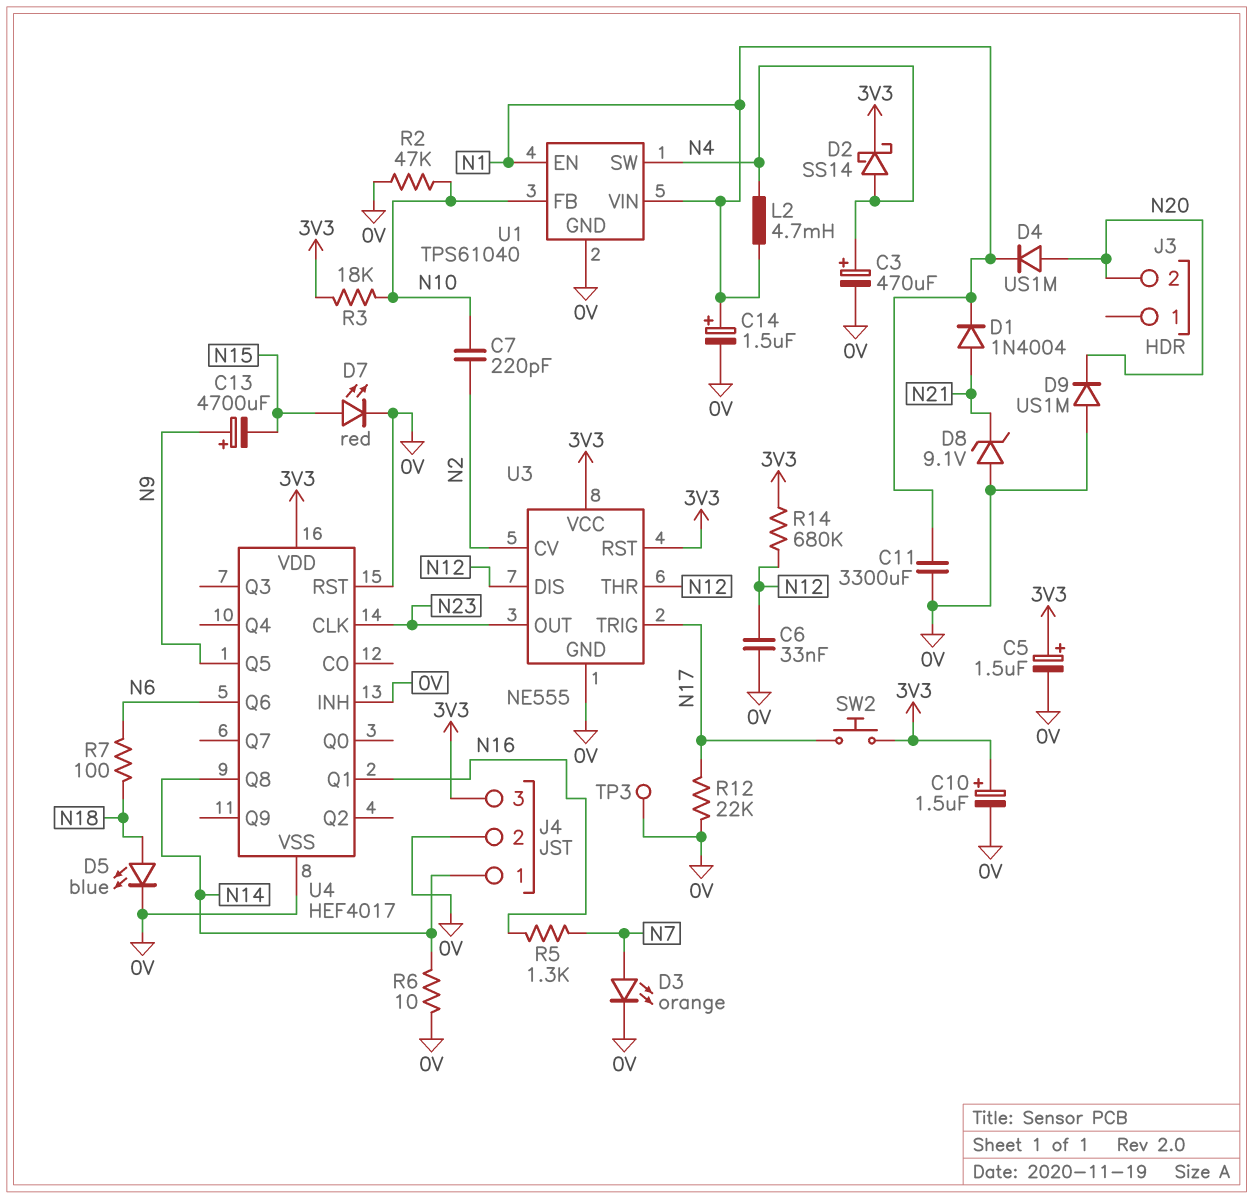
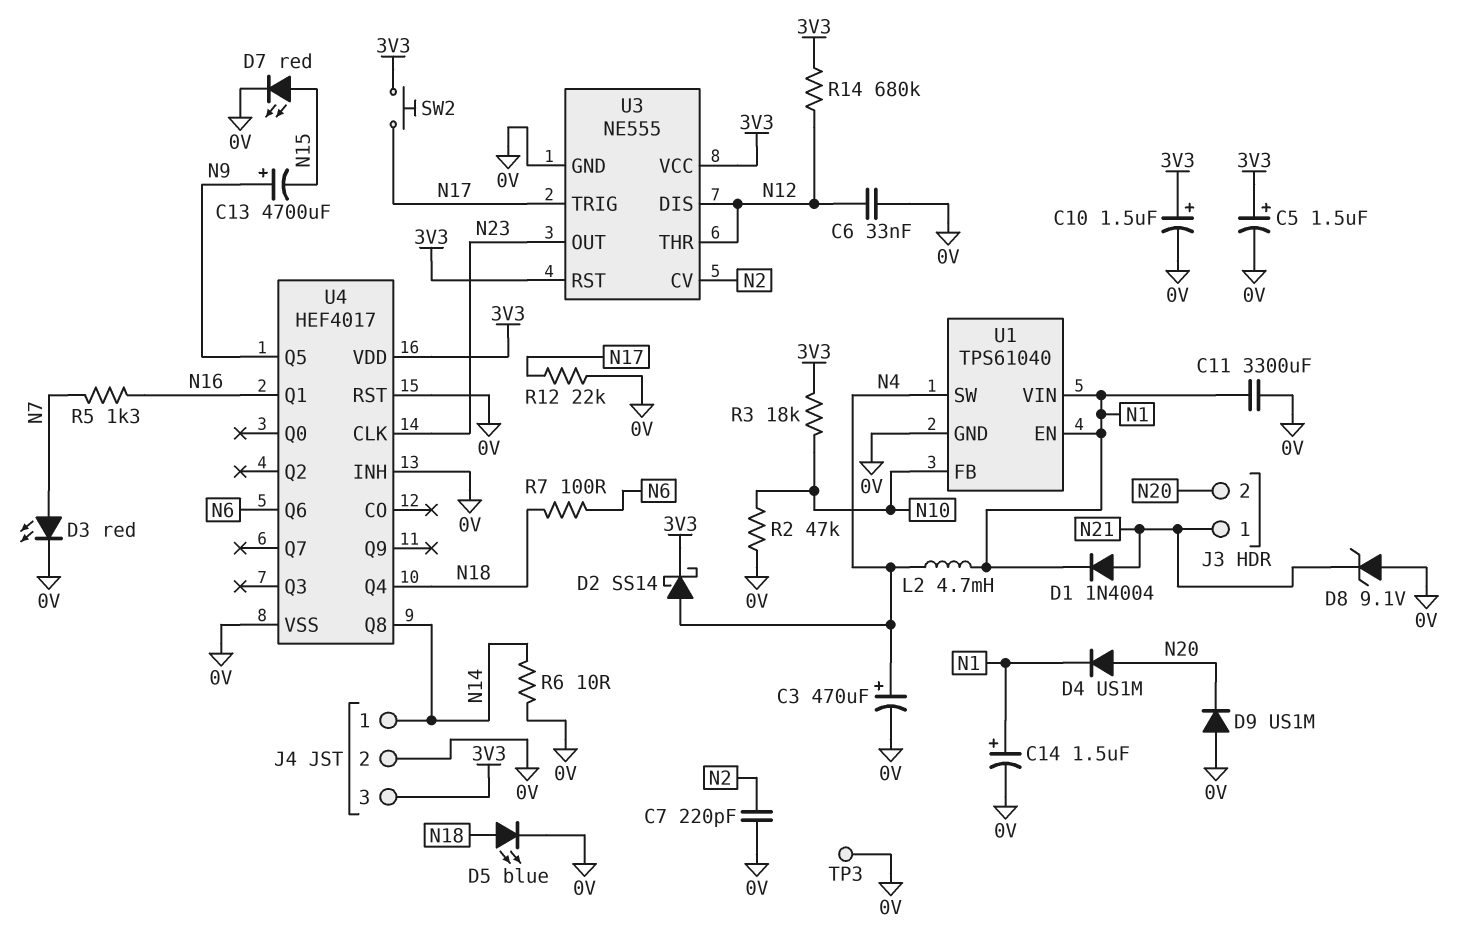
C7: 220pF (N2, N10) -> 220pF (0V, N2)
D3: LED orange (A N7, K 0V) -> LED red (A N7, K 0V)
J3 pin 1: none -> N21
U4 pin Q4: none -> N18

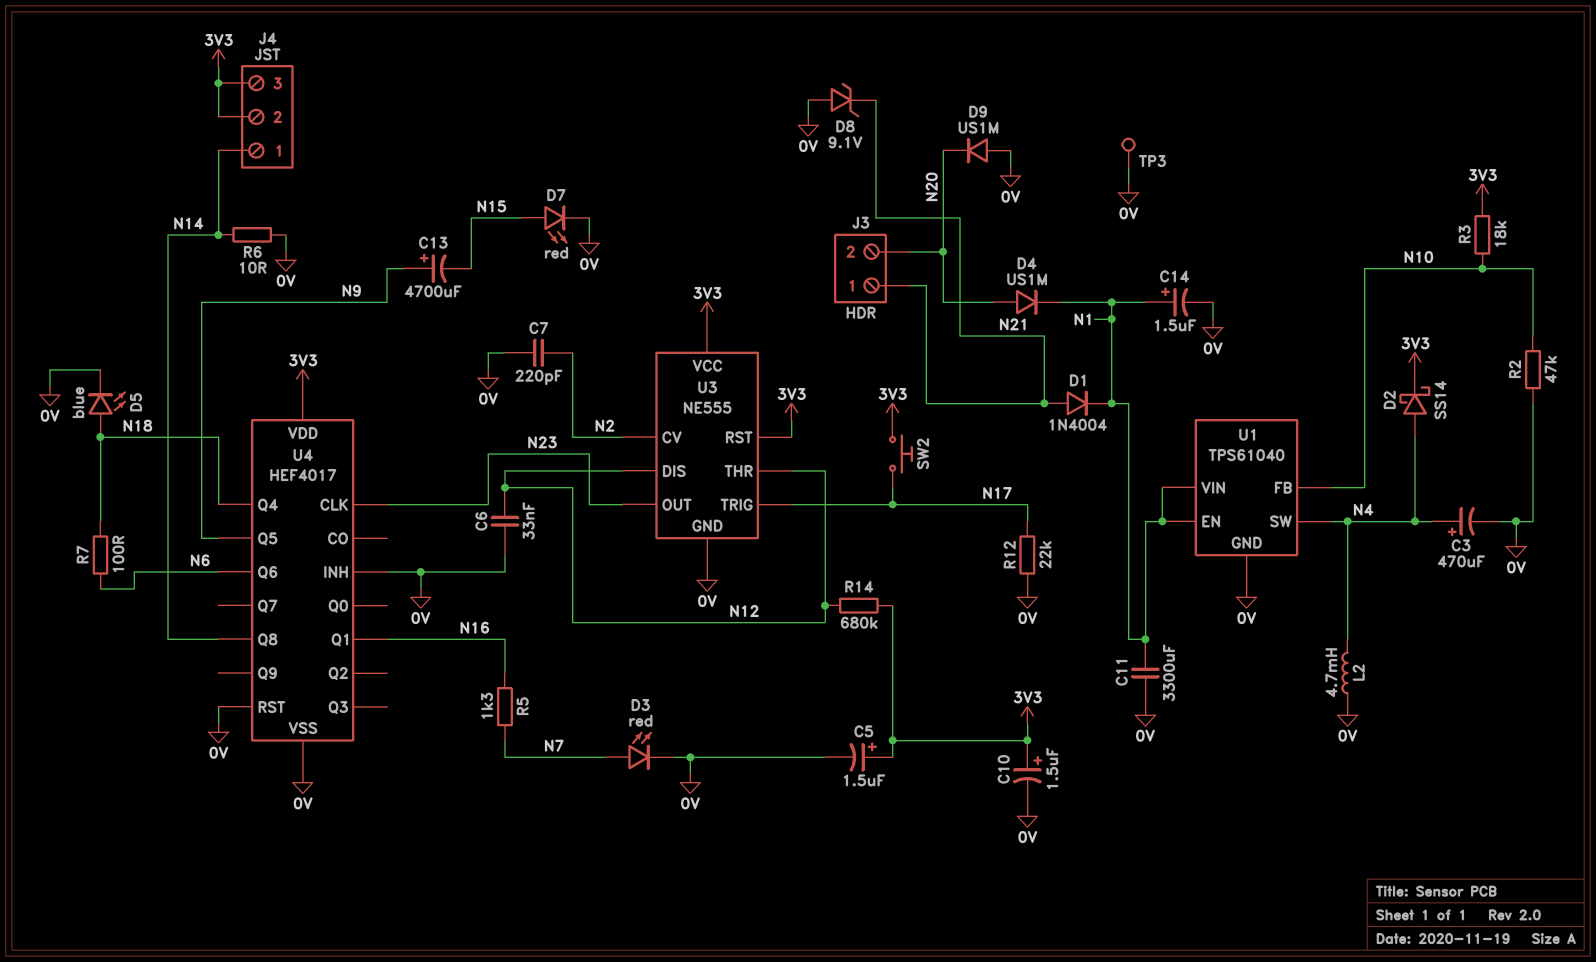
J4 pin 2: 0V -> 3V3
L2: 4.7mH (N1, N4) -> 4.7mH (0V, N4)

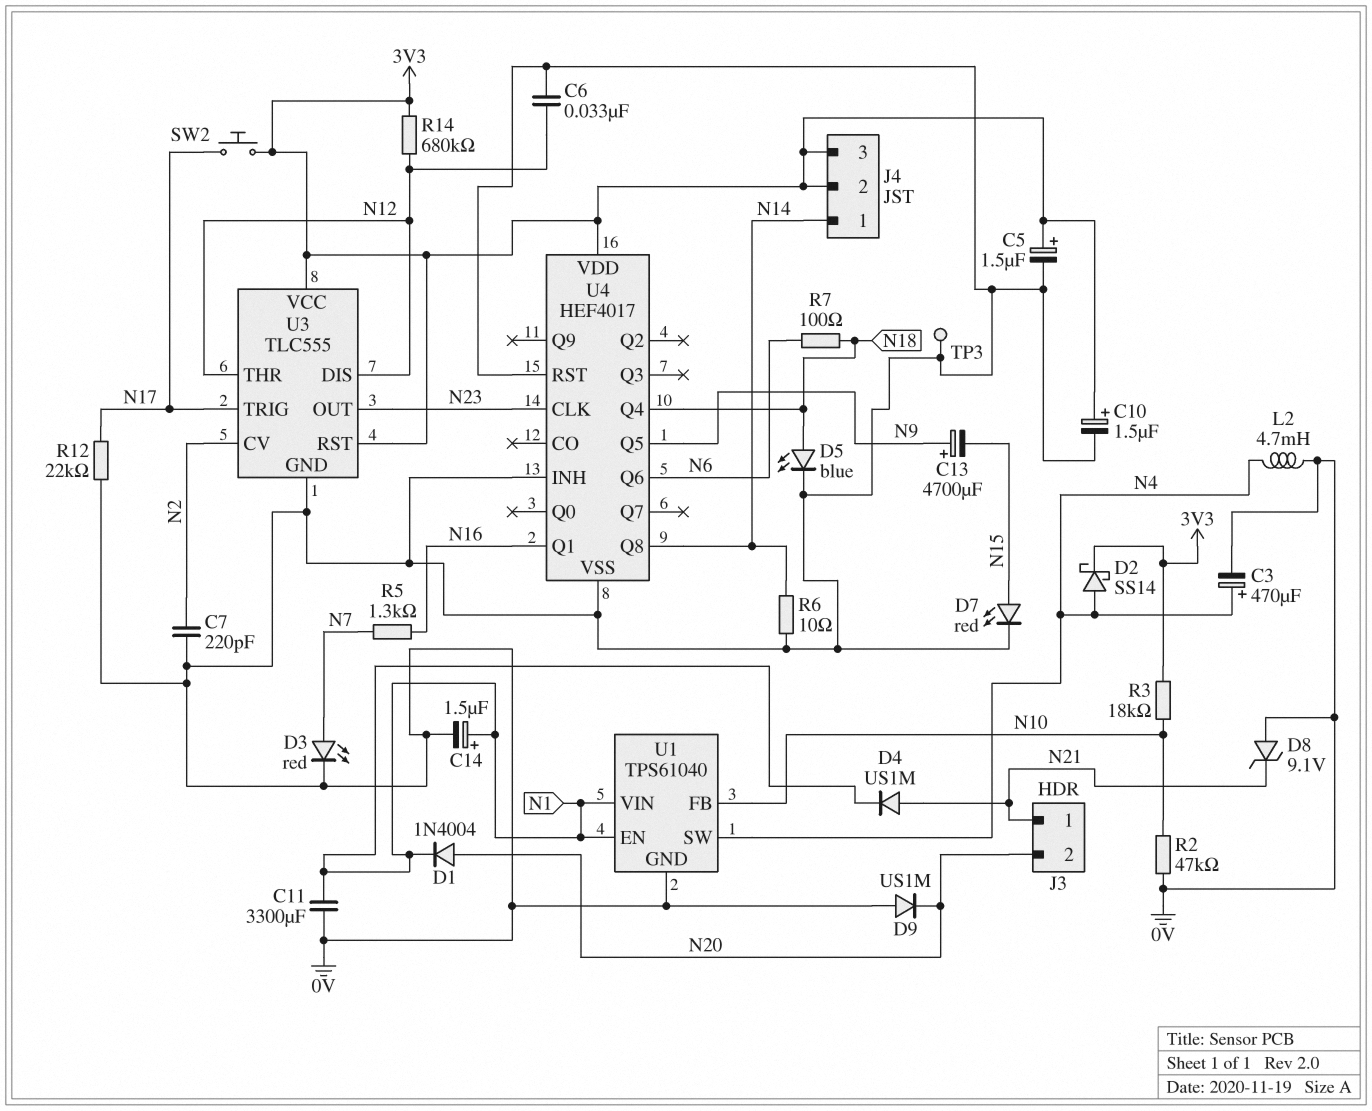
D1: diode 1N4004 (A N21, K N1) -> diode 1N4004 (A N20, K N1)
D4: diode US1M (A N20, K N1) -> diode US1M (A N21, K N1)
U3: NE555 -> TLC555

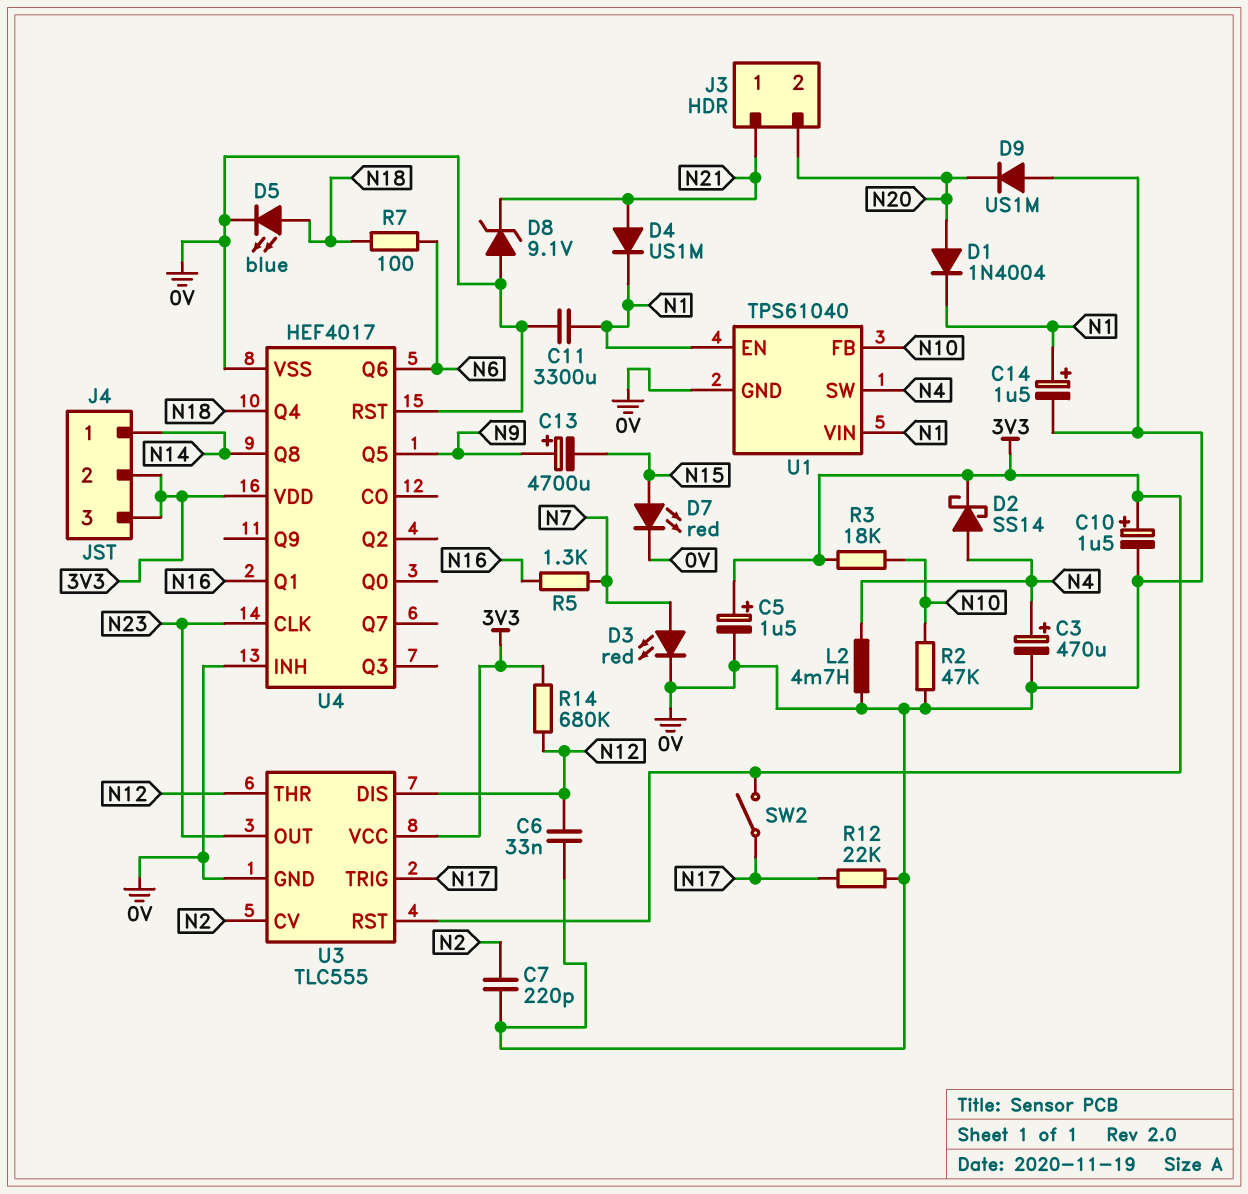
R6: 10 (0V, N14) -> none
SW2: button (3V3, N17) -> switch (3V3, N17)
TP3: test point (0V) -> none

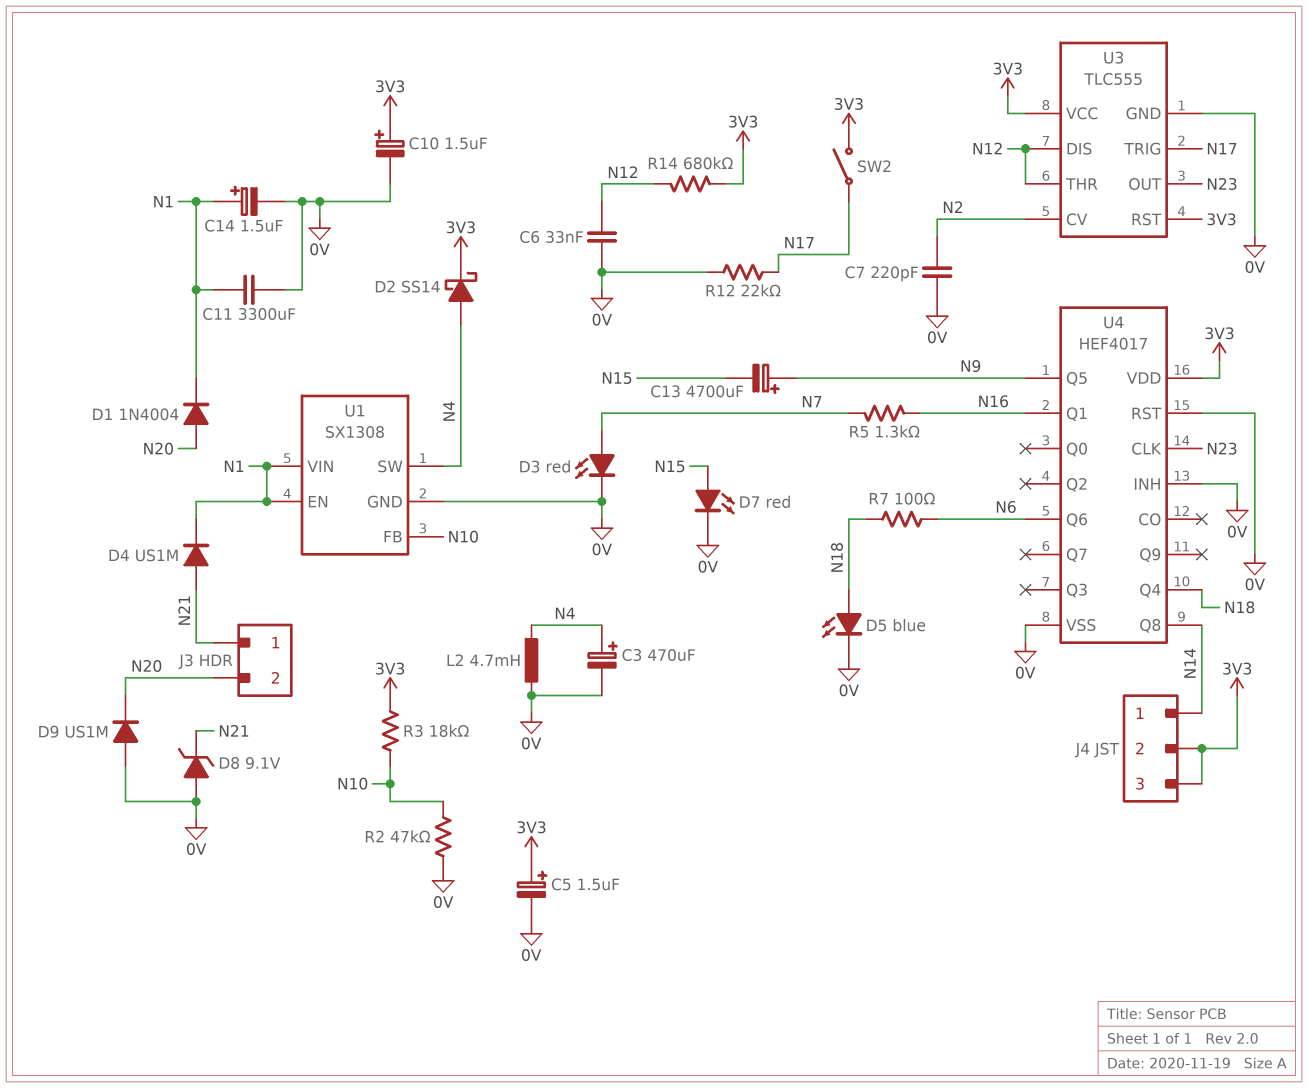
U1: TPS61040 -> SX1308

